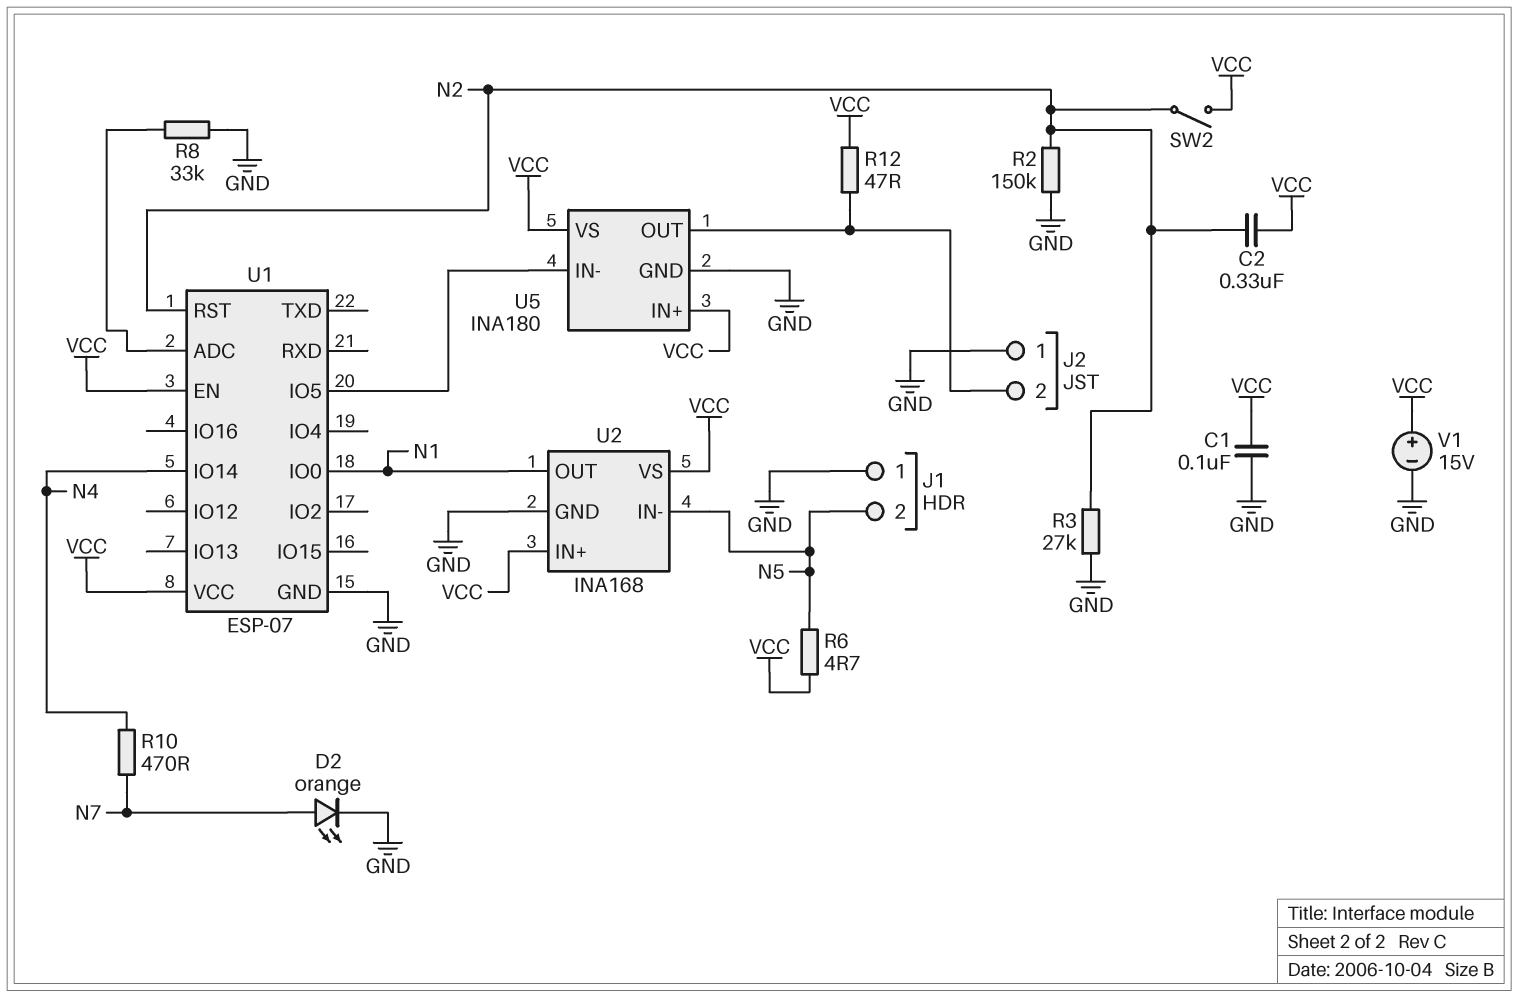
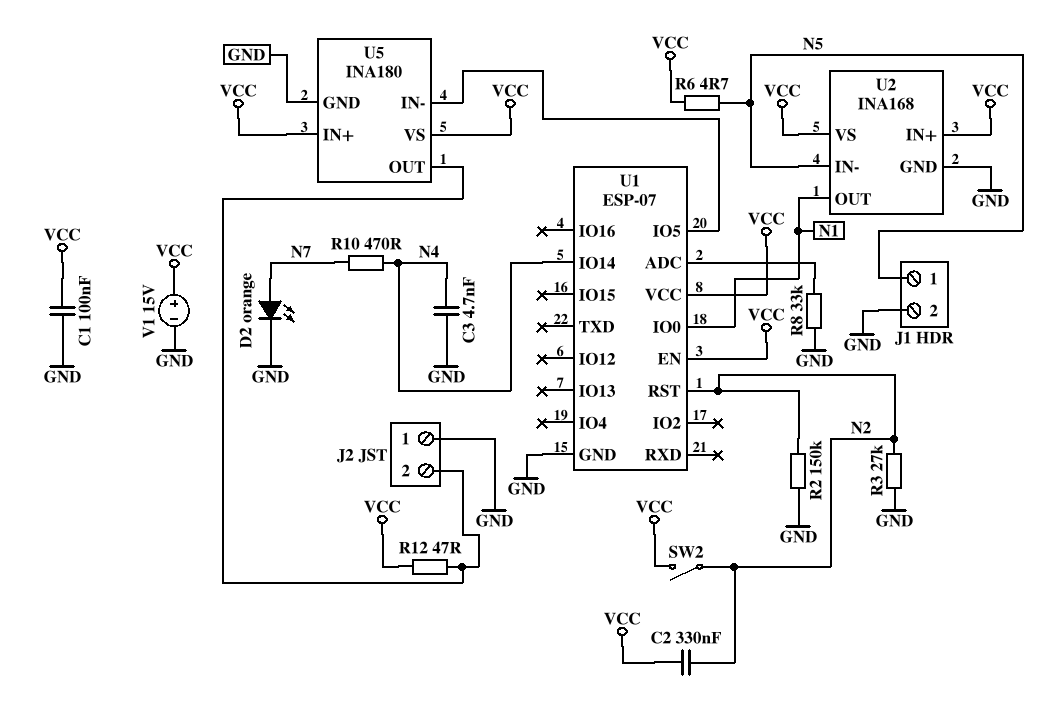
C3: none -> 4.7nF (GND, N4)
J1 pin 1: GND -> N5
J1 pin 2: N5 -> GND

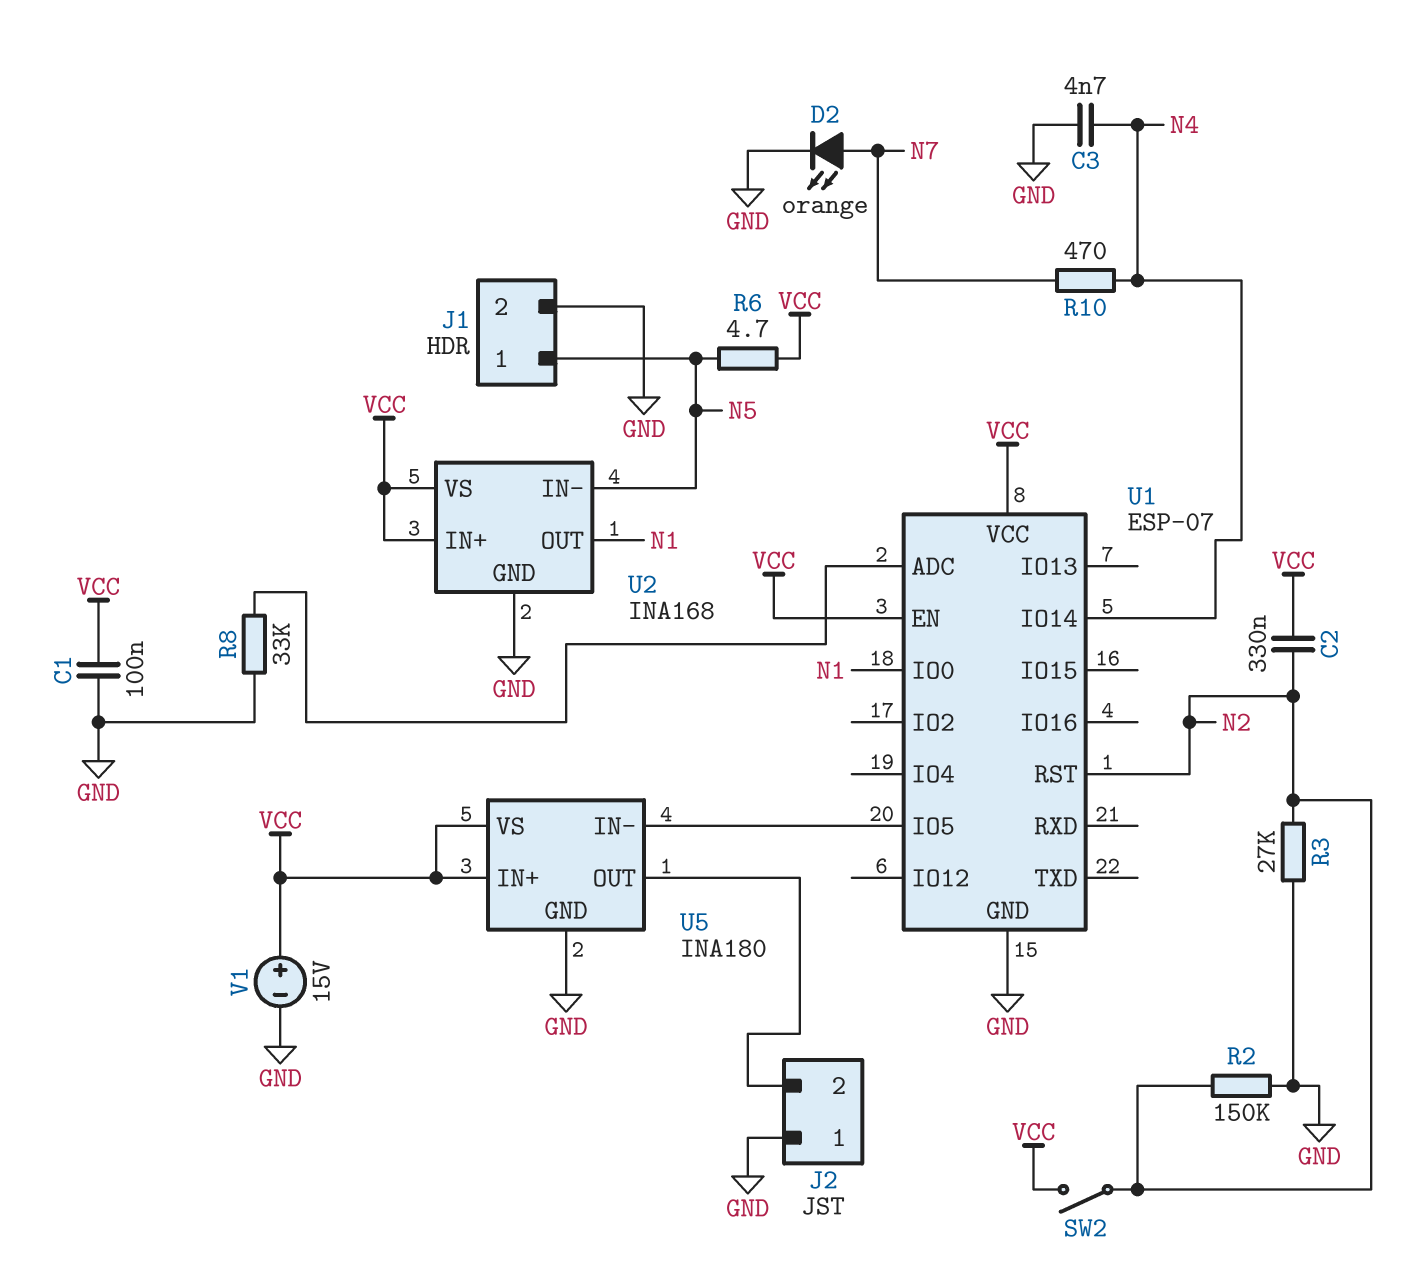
R12: 47 (J2/2, VCC) -> none

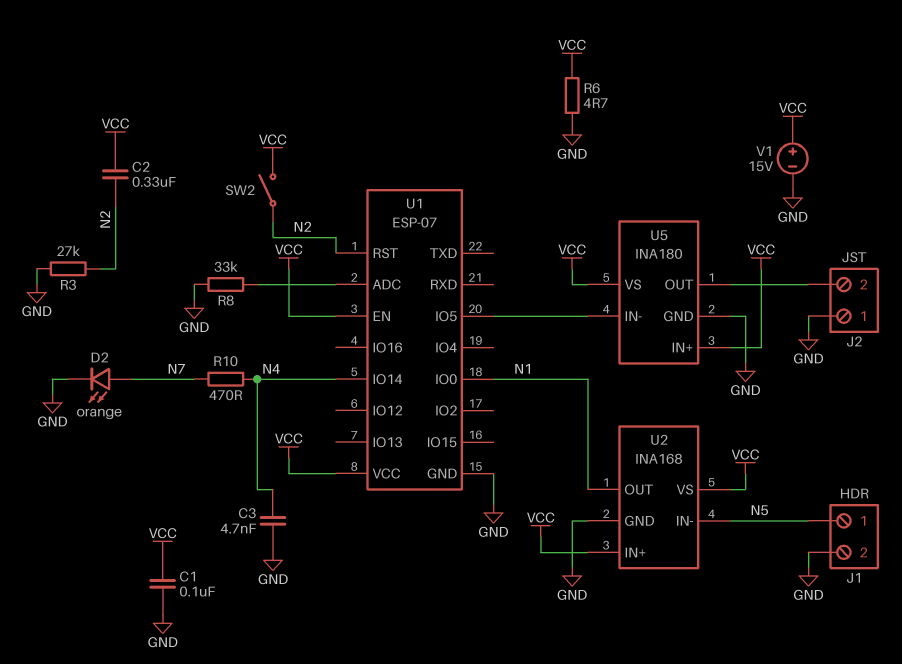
R2: 150k (GND, N2) -> none
R6: 4.7 (N5, VCC) -> 4.7 (GND, VCC)

